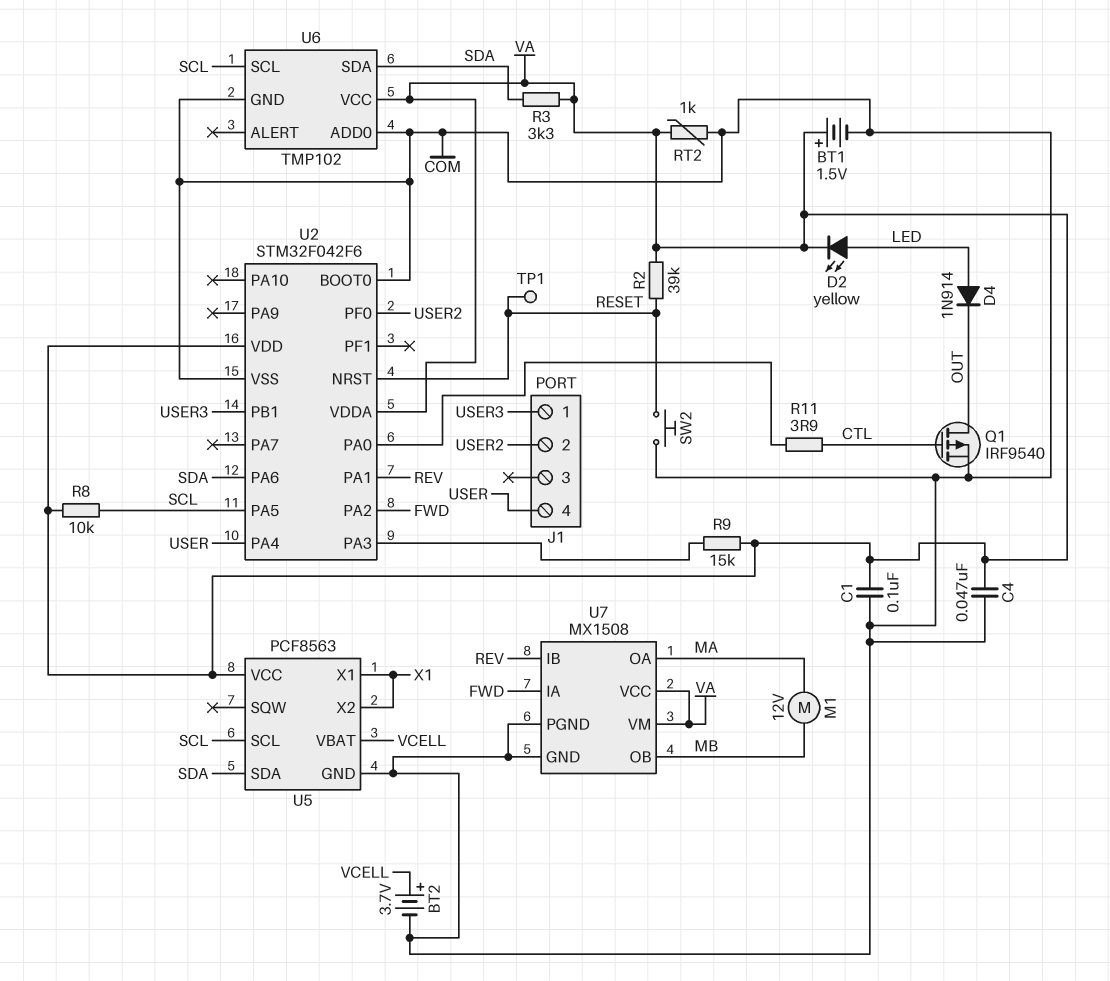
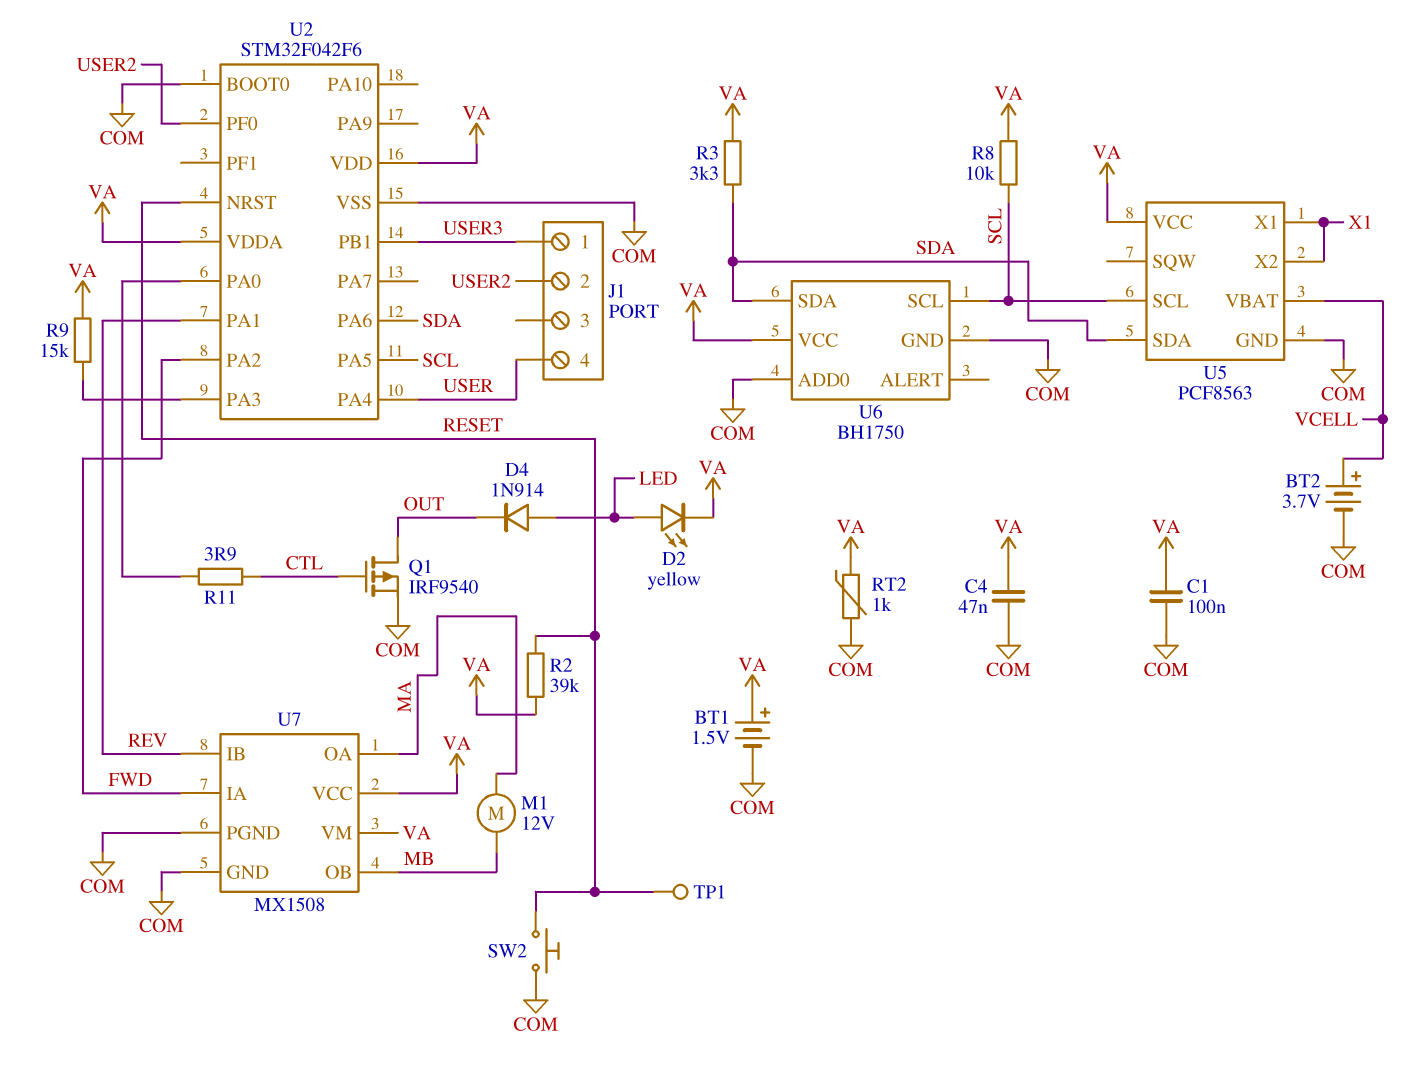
U6: TMP102 -> BH1750

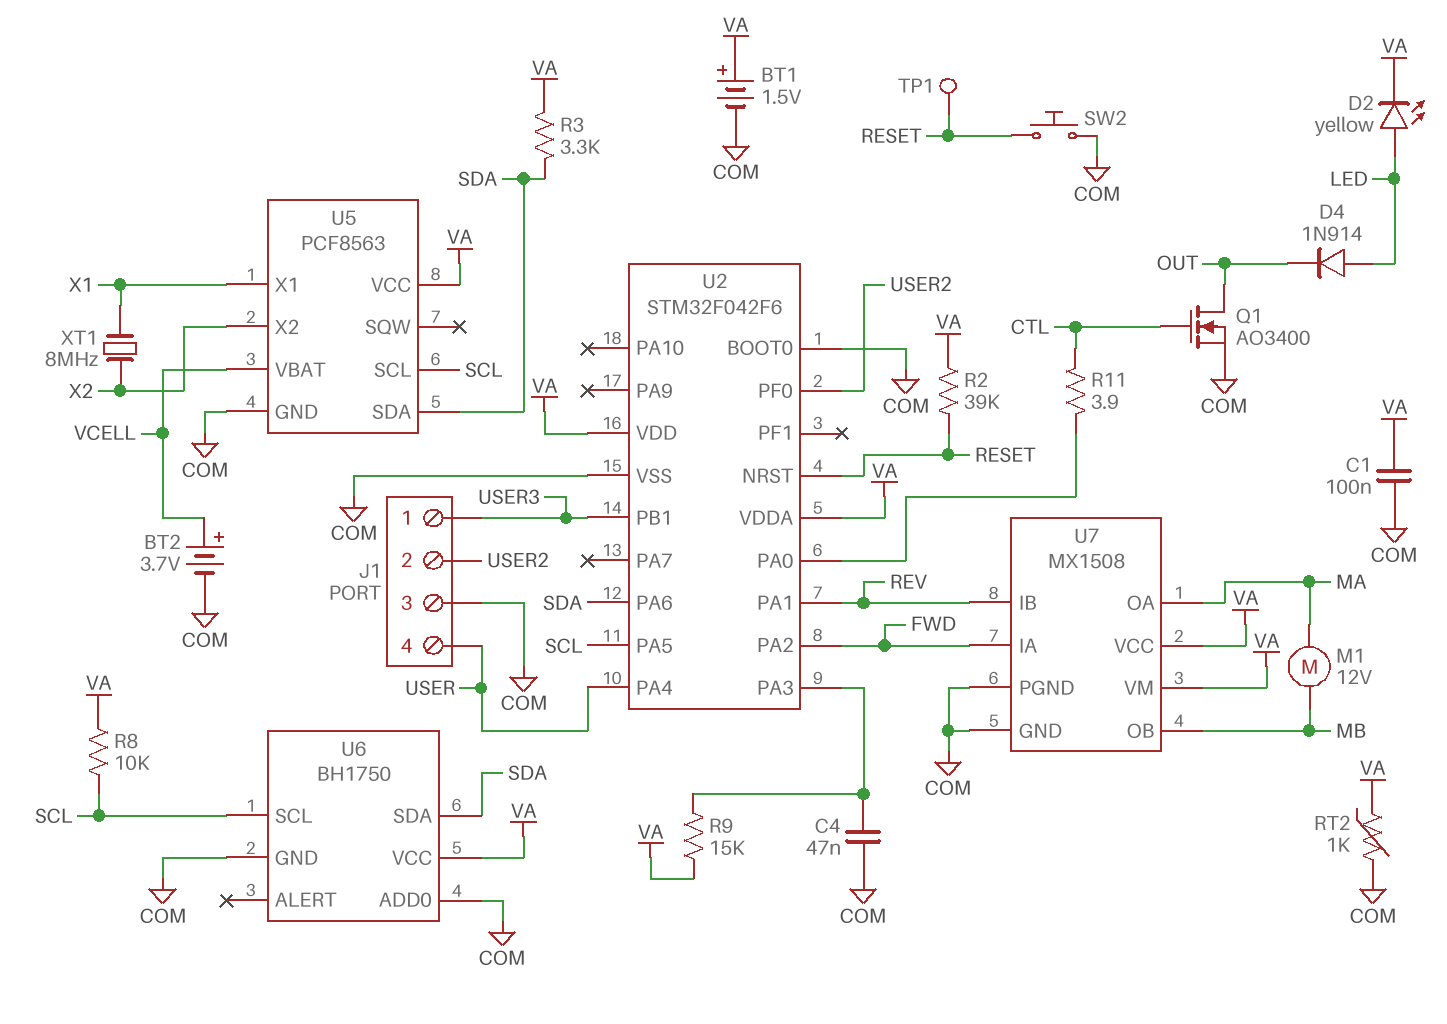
C4: 47nF (COM, VA) -> 47nF (COM, U2/PA3)
J1 pin 3: none -> COM
Q1: PMOS IRF9540 (G CTL, D OUT, S COM) -> NMOS AO3400 (G CTL, D OUT, S COM)
U5 pin X2: X1 -> X2
XT1: none -> 8MHz (X1, X2)

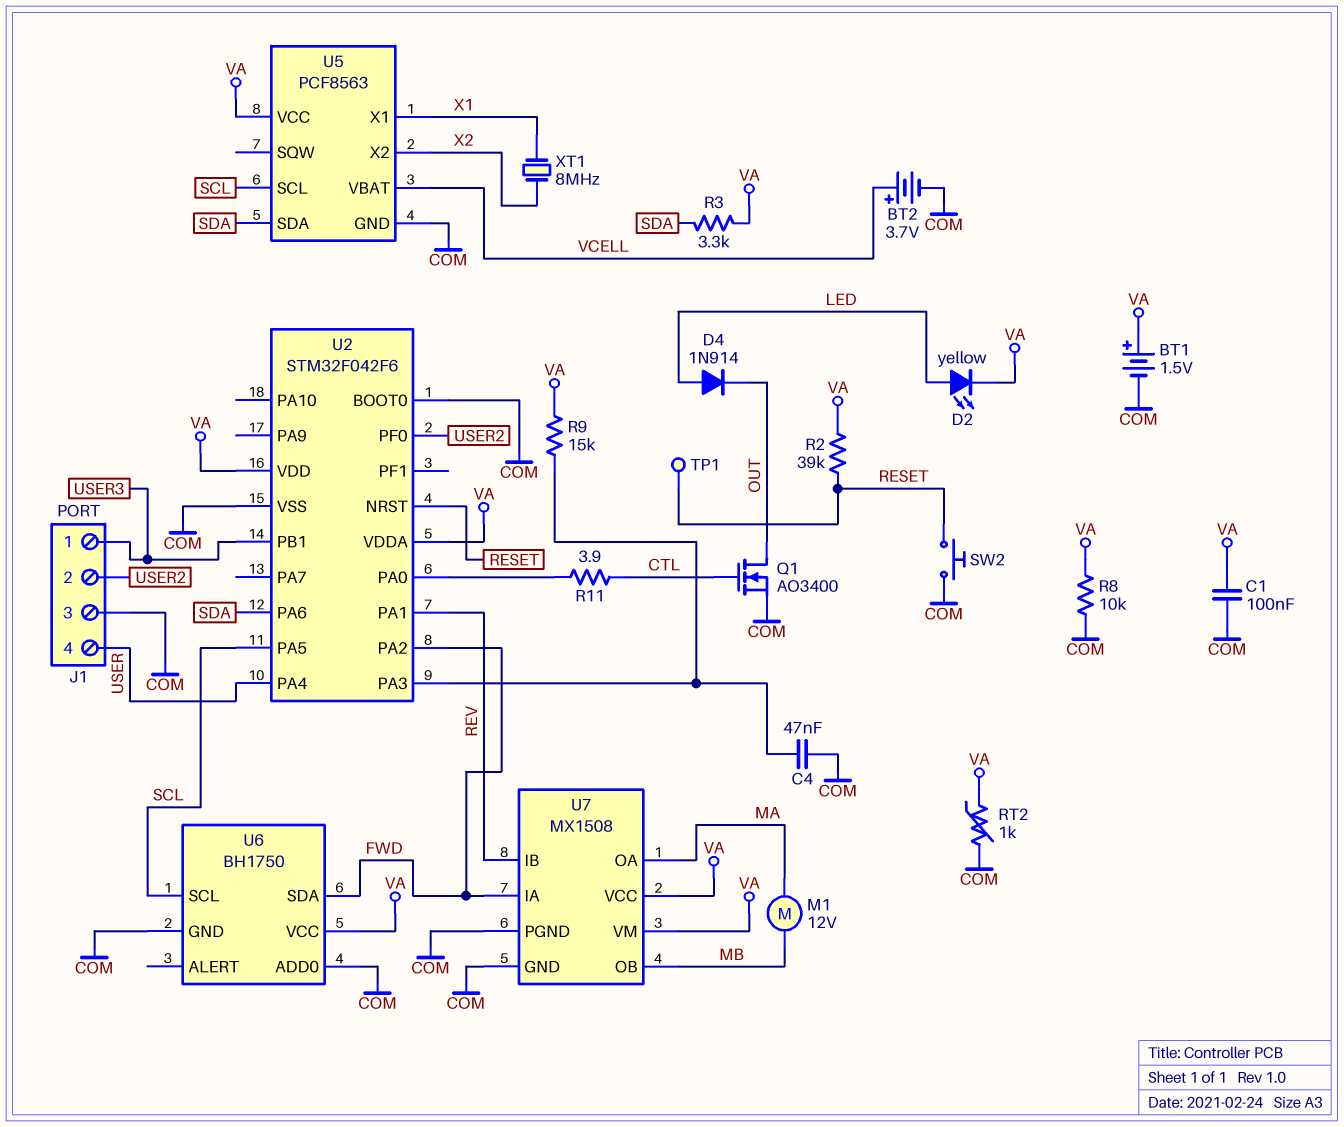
R8: 10k (SCL, VA) -> 10k (COM, VA)
U6 pin SDA: SDA -> FWD

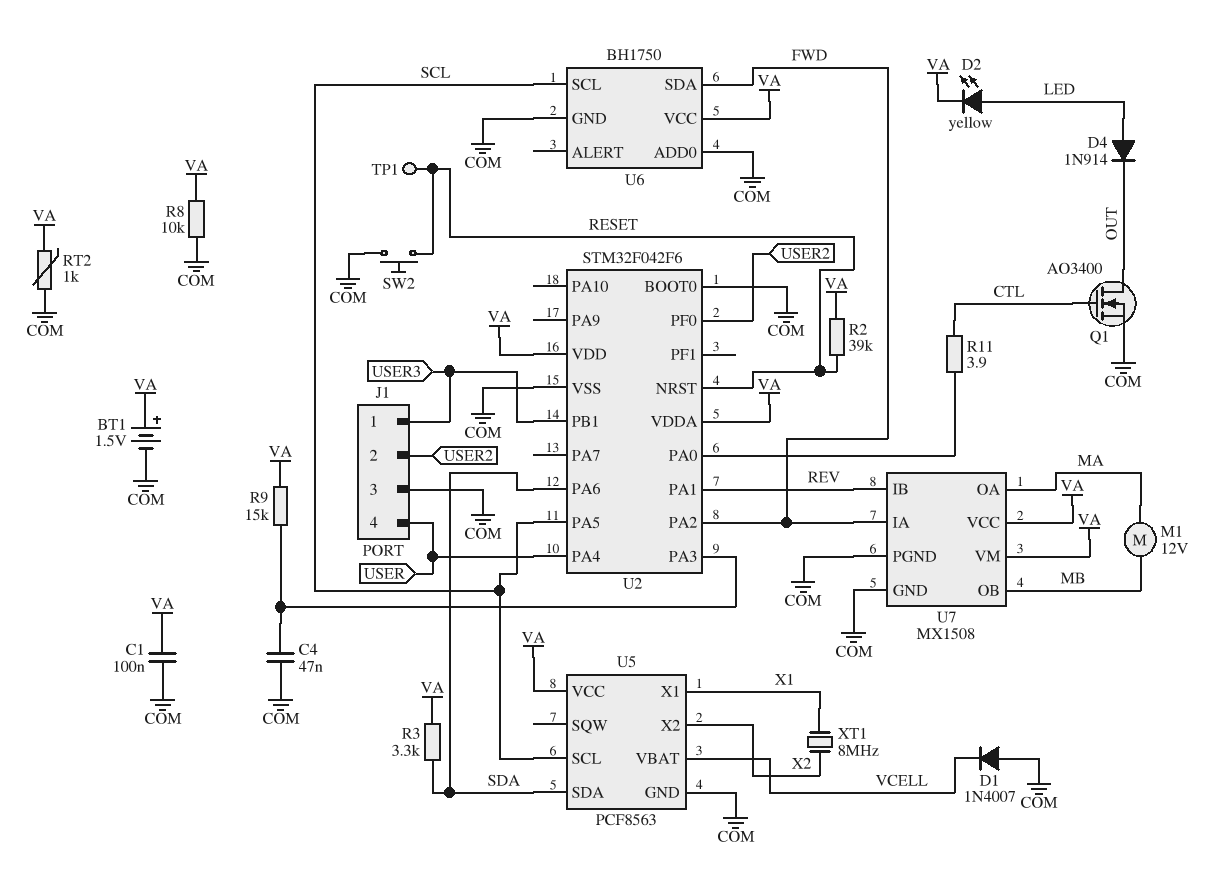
BT2: 3.7V (plus VCELL, minus COM) -> none
D1: none -> diode 1N4007 (A COM, K VCELL)

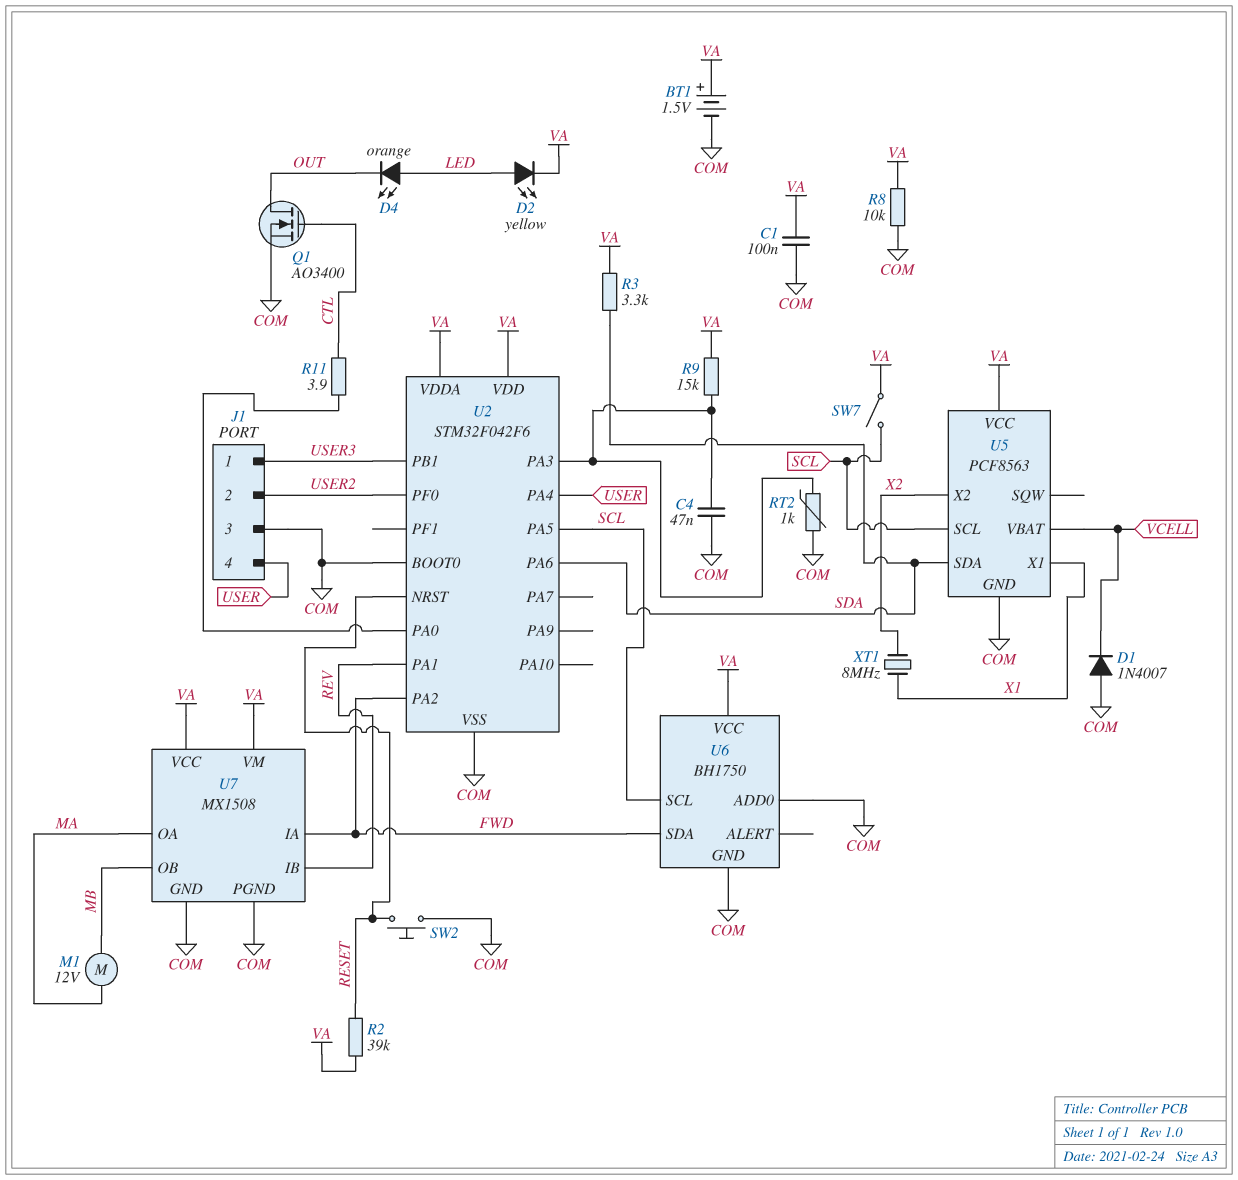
D4: diode 1N914 (A LED, K OUT) -> LED orange (A LED, K OUT)
RT2: 1k (COM, VA) -> 1k (COM, U2/PA3)
SW7: none -> switch (SCL, VA)
TP1: test point (RESET) -> none

